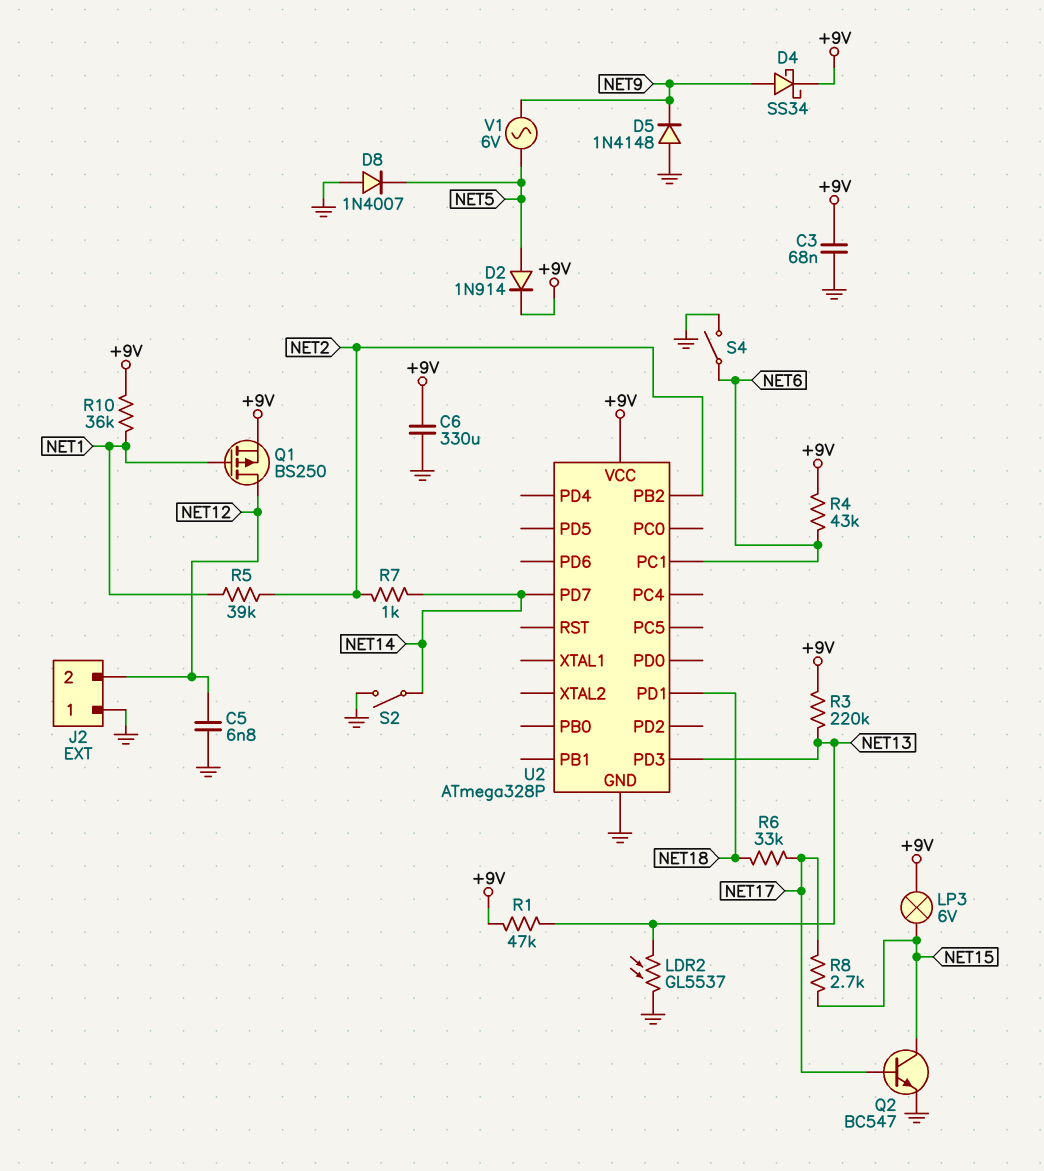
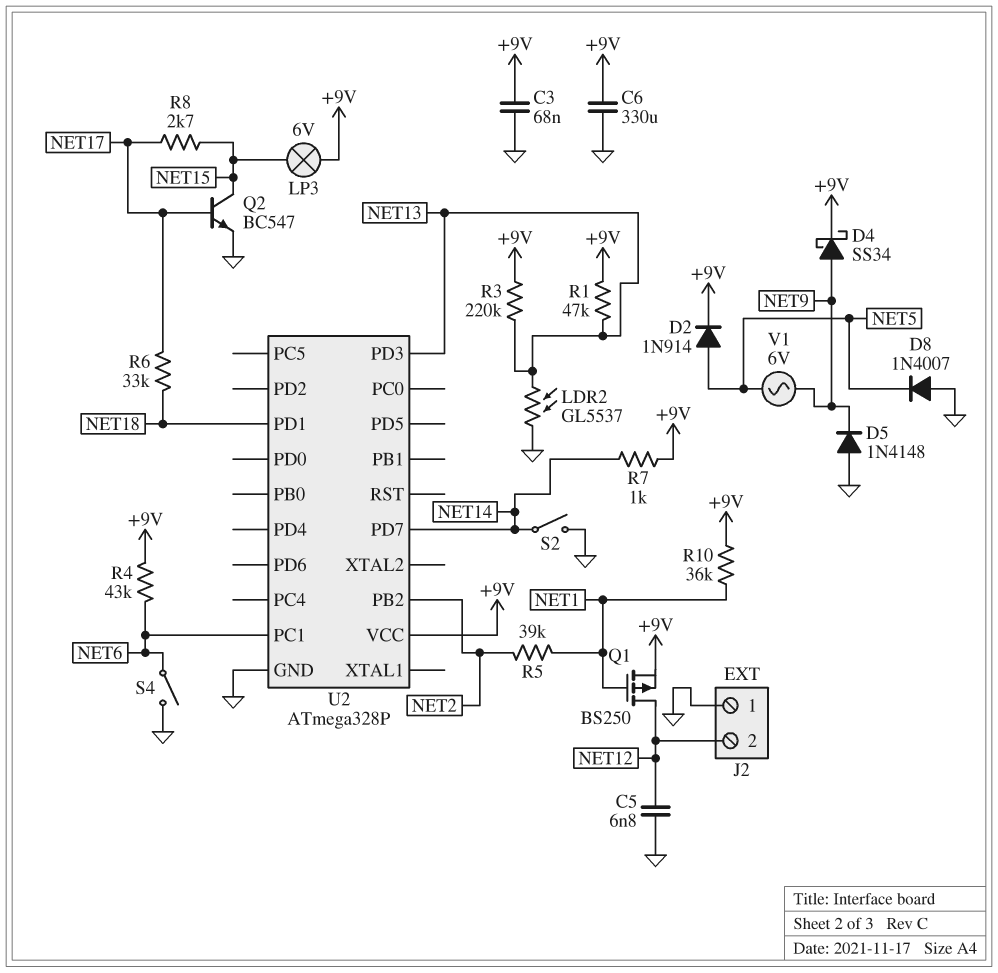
R7: 1k (NET2, NET14) -> 1k (+9V, NET14)

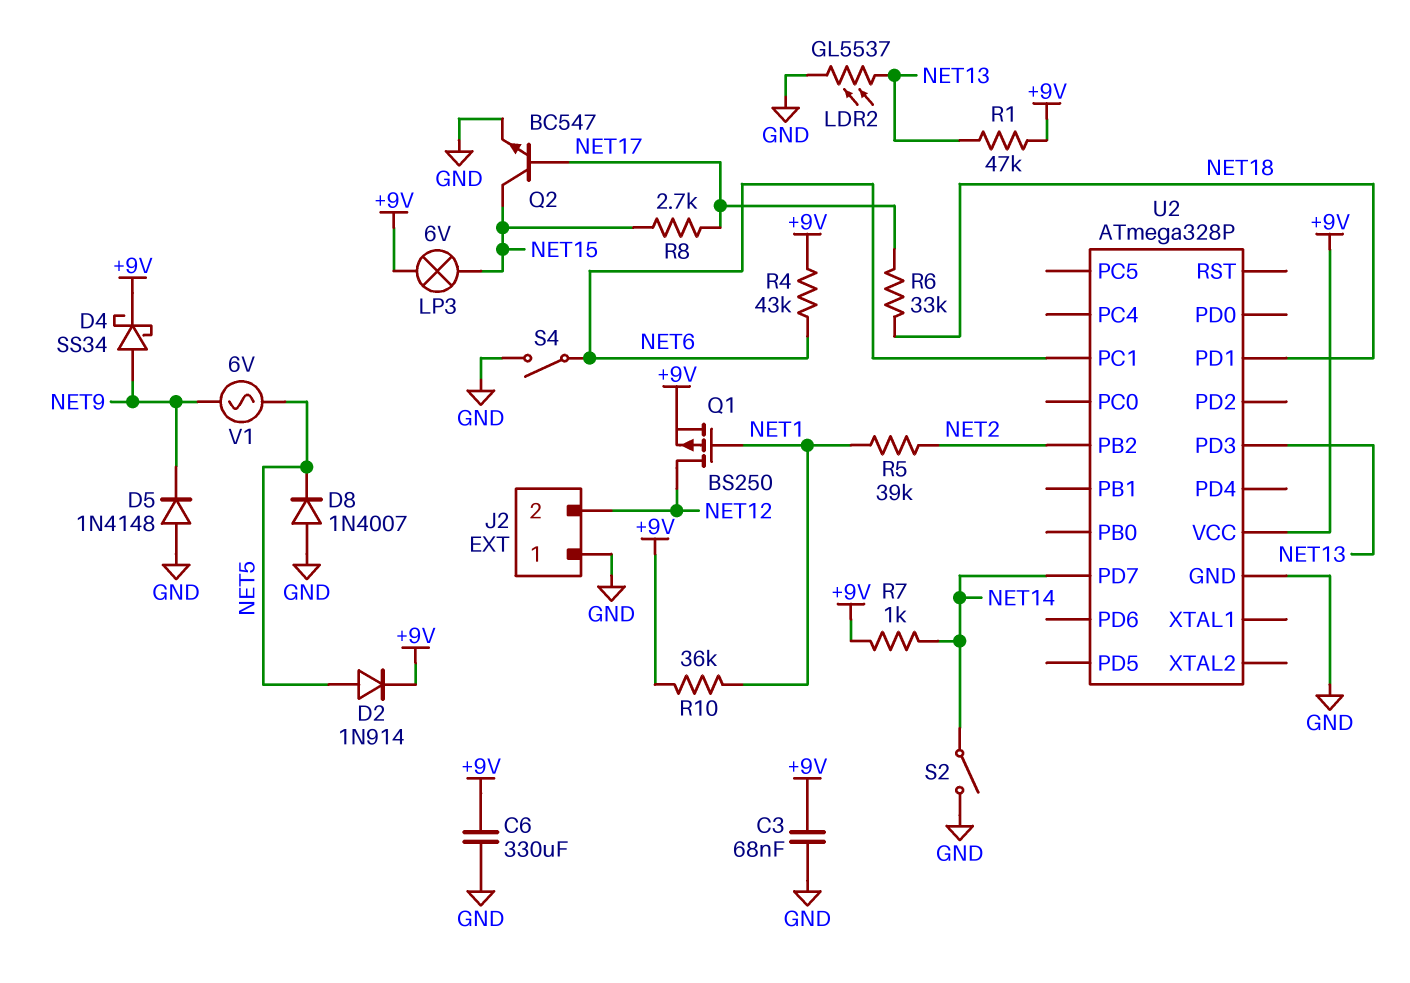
C5: 6.8nF (GND, NET12) -> none
R3: 220k (+9V, NET13) -> none

